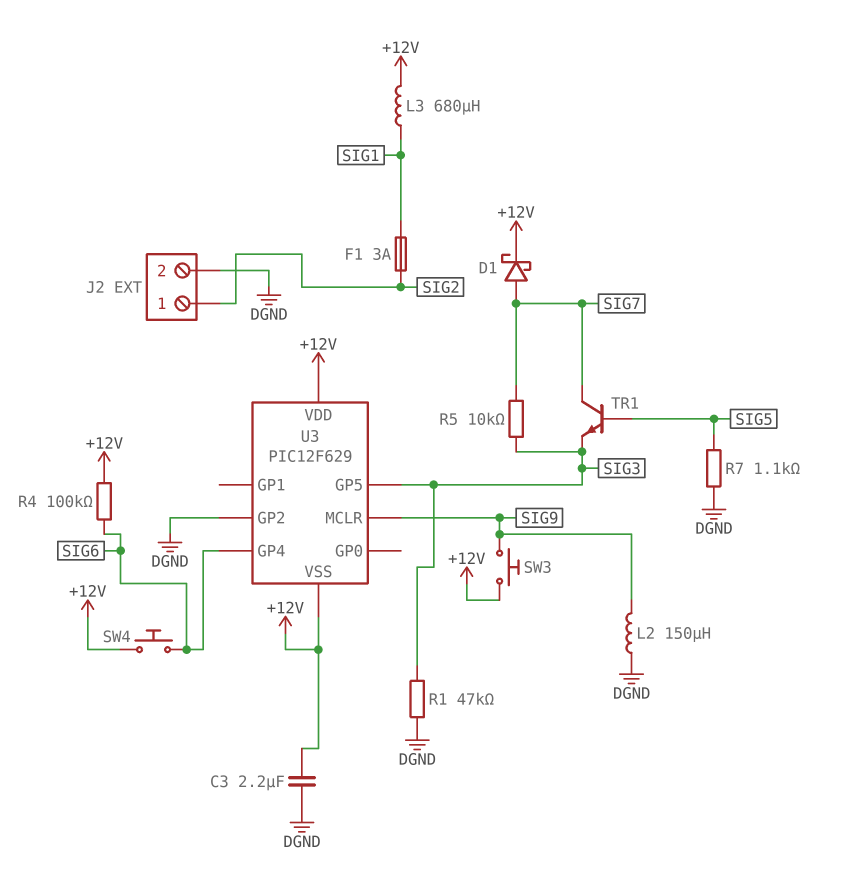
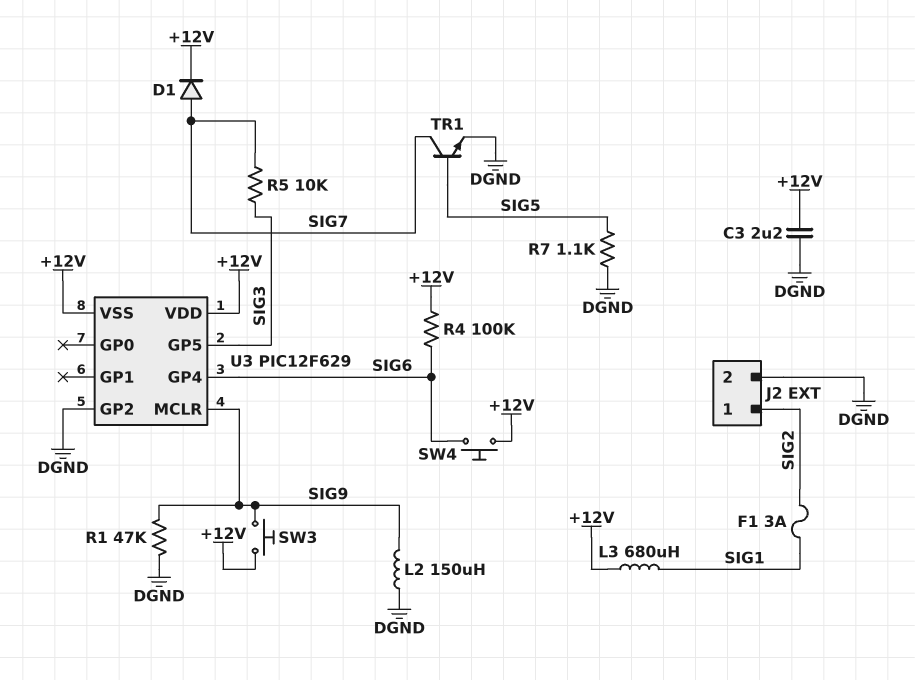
D1: schottky (A SIG7, K +12V) -> diode (A SIG7, K +12V)
R1: 47k (DGND, SIG3) -> 47k (DGND, SIG9)
TR1: NPN (B SIG5, C SIG7, E SIG3) -> NPN (B SIG5, C SIG7, E DGND)

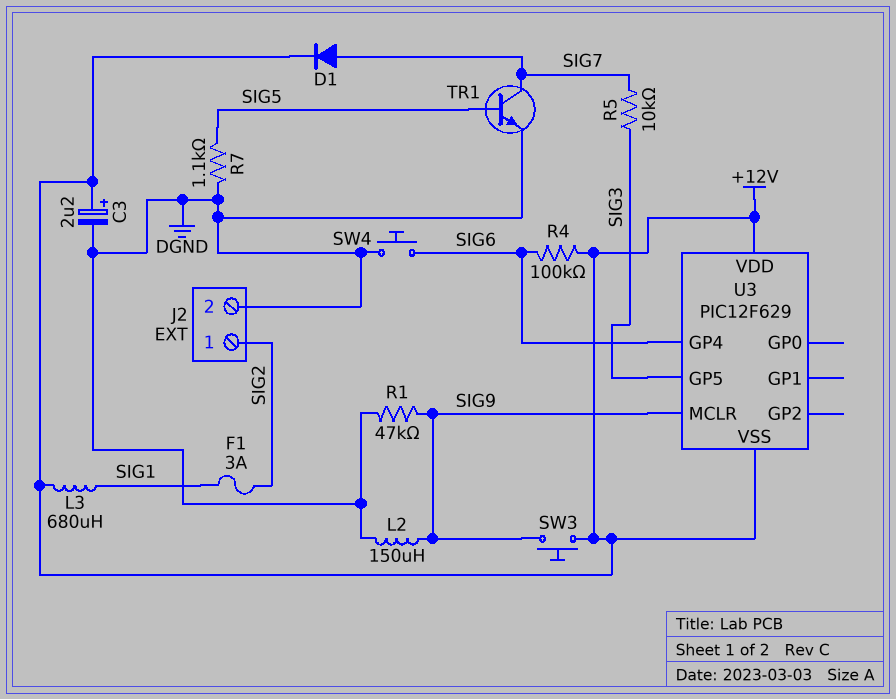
C3: 2.2uF (+12V, DGND) -> 2.2uF (plus +12V, minus DGND)
SW4: button (+12V, SIG6) -> button (DGND, SIG6)
U3 pin GP2: DGND -> none

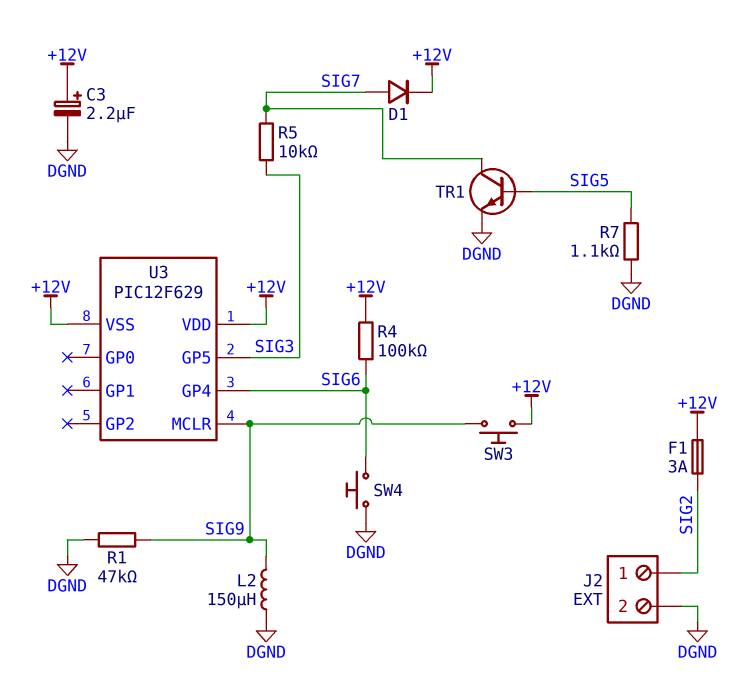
F1: 3A (SIG1, SIG2) -> 3A (+12V, SIG2)
L3: 680uH (+12V, SIG1) -> none

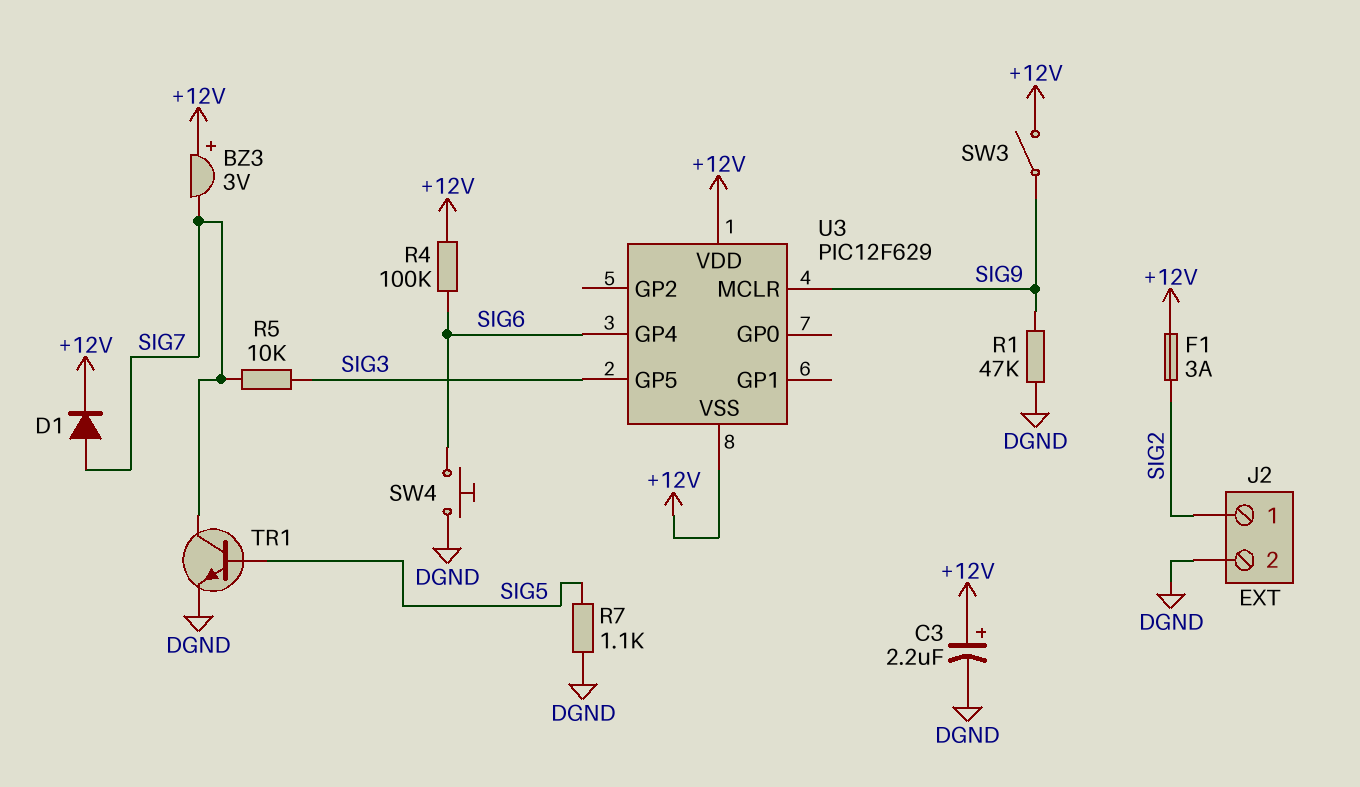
BZ3: none -> buzzer 3V (plus +12V, minus SIG7)
L2: 150uH (DGND, SIG9) -> none
SW3: button (+12V, SIG9) -> switch (+12V, SIG9)

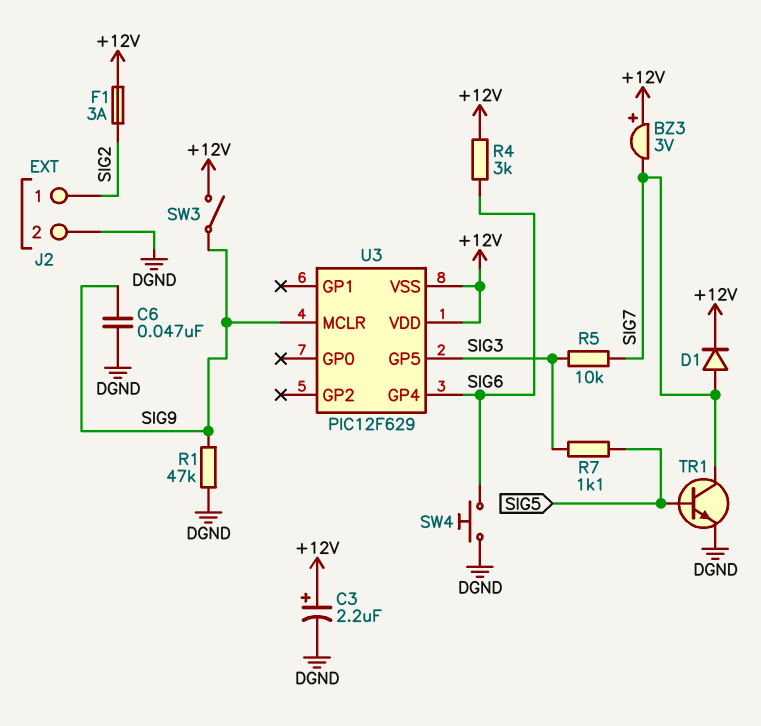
C6: none -> 47nF (DGND, SIG9)
R4: 100k (+12V, SIG6) -> 3k (+12V, SIG6)
R7: 1.1k (DGND, SIG5) -> 1.1k (SIG3, SIG5)

